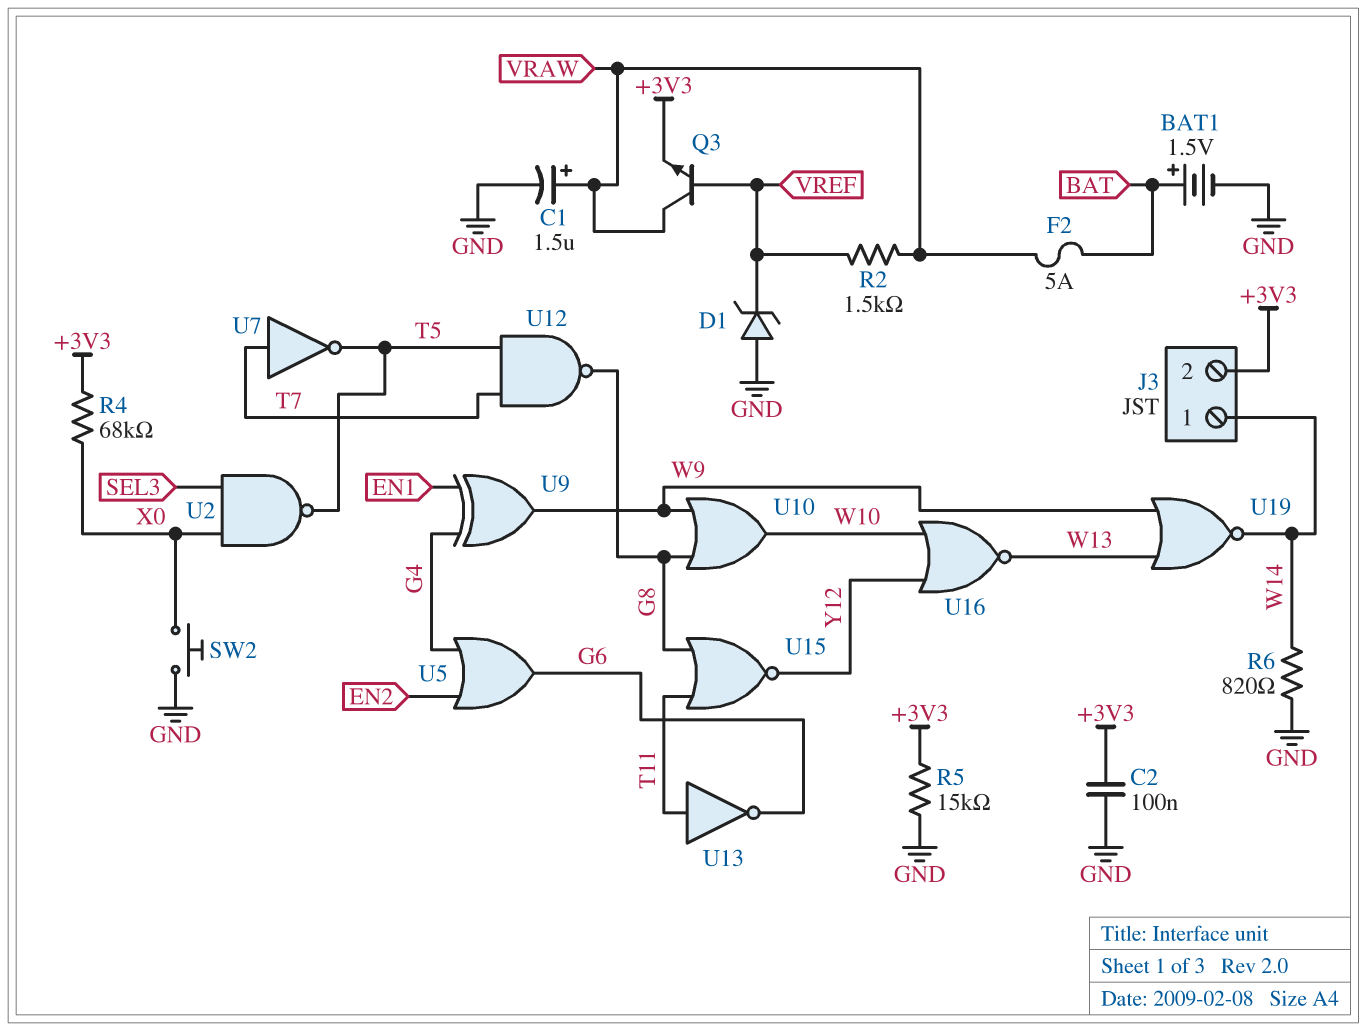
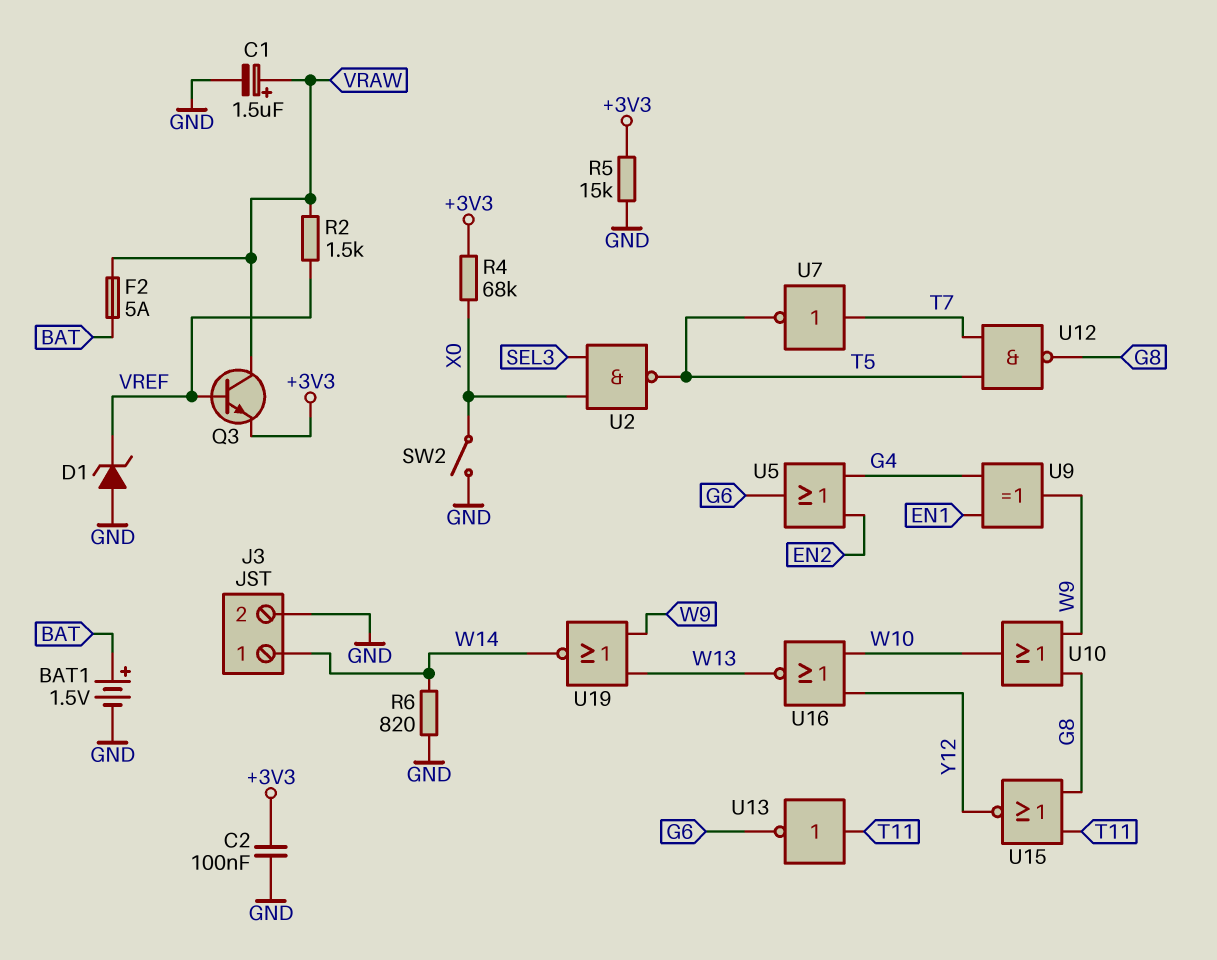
J3 pin 2: +3V3 -> GND
SW2: button (GND, X0) -> switch (GND, X0)

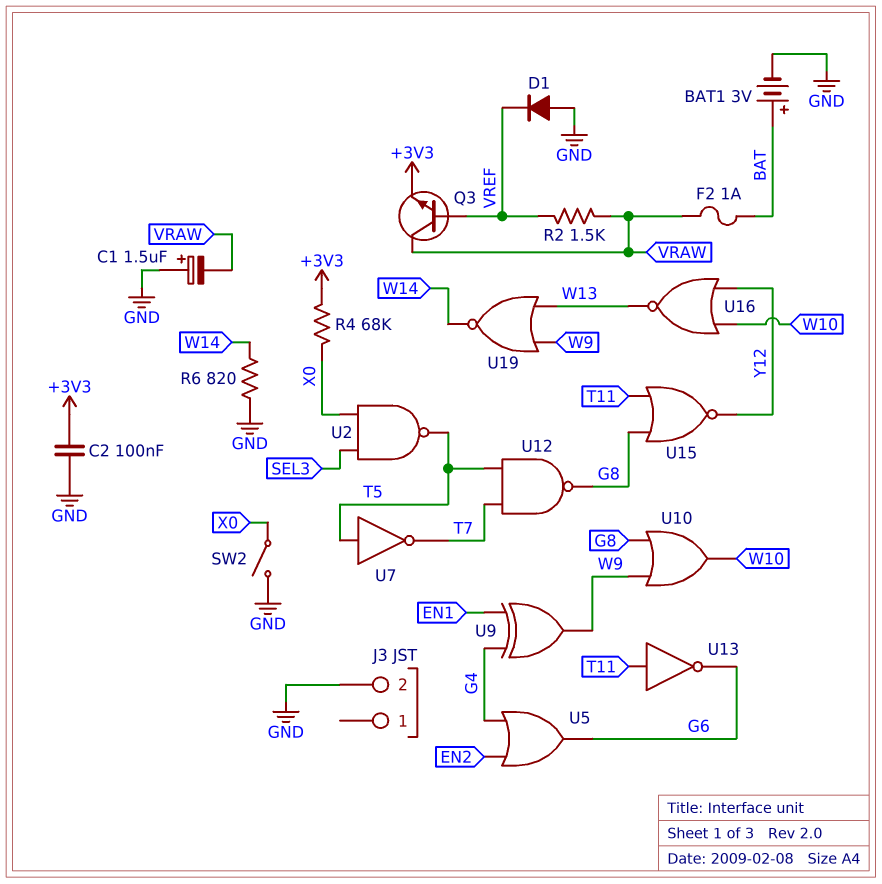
BAT1: 1.5V (plus BAT, minus GND) -> 3V (plus BAT, minus GND)
C1: 1.5uF (plus VRAW, minus GND) -> 1.5uF (plus GND, minus VRAW)
D1: zener (A GND, K VREF) -> diode (A GND, K VREF)
F2: 5A (BAT, VRAW) -> 1A (BAT, VRAW)
J3 pin 1: W14 -> none
R5: 15k (+3V3, GND) -> none
U7: NOT (in T7, out T5) -> NOT (in T5, out T7)

